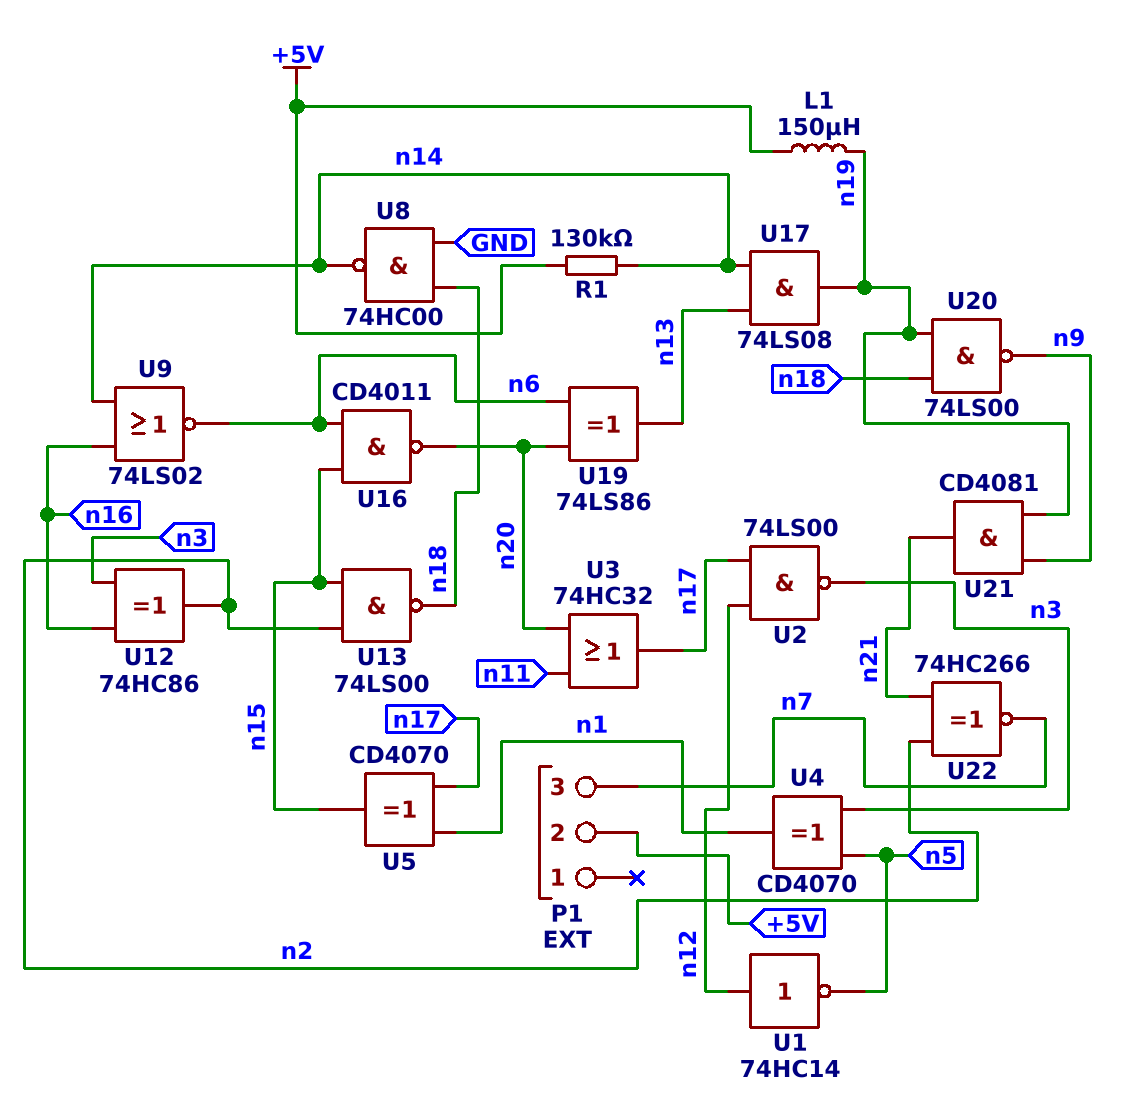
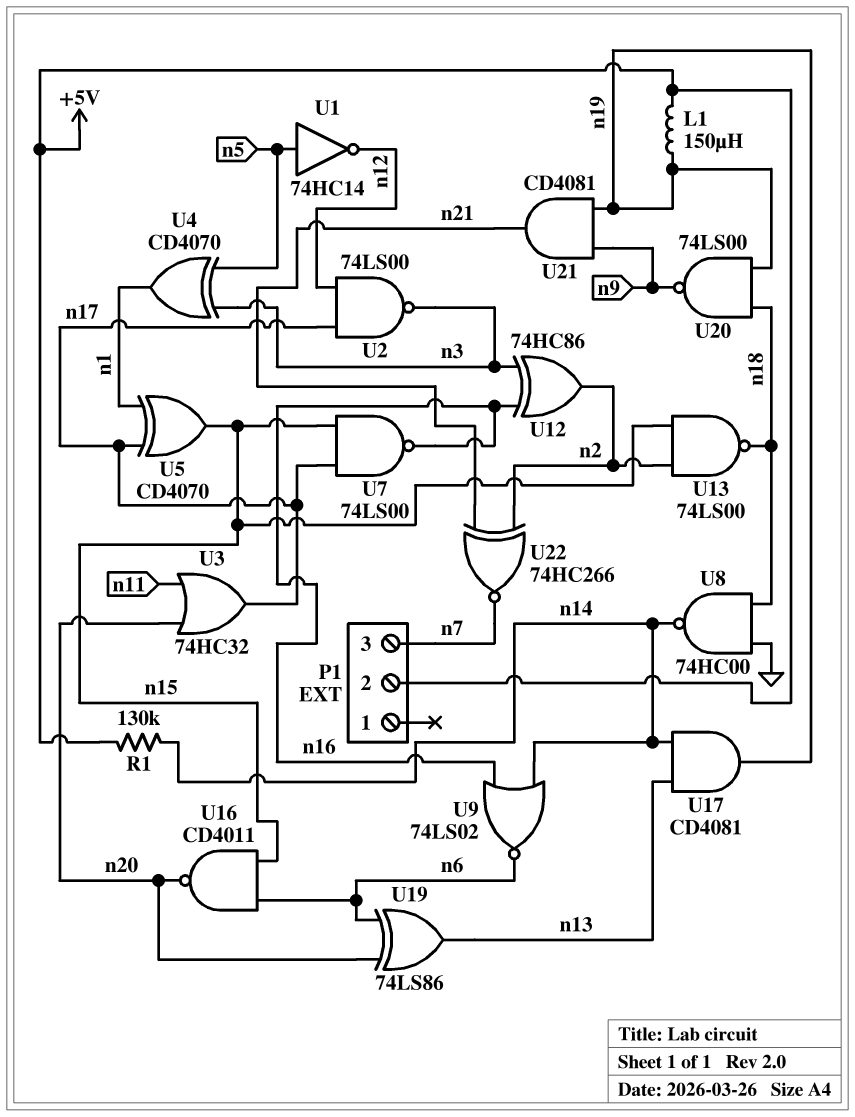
U1: NOT 74HC14 (in n12, out n5) -> NOT 74HC14 (in n5, out n12)
U7: none -> NAND 74LS00 (in n15, in n17, out n16)
U17: AND 74LS08 (in n13, in n14, out n19) -> AND CD4081 (in n13, in n14, out n19)

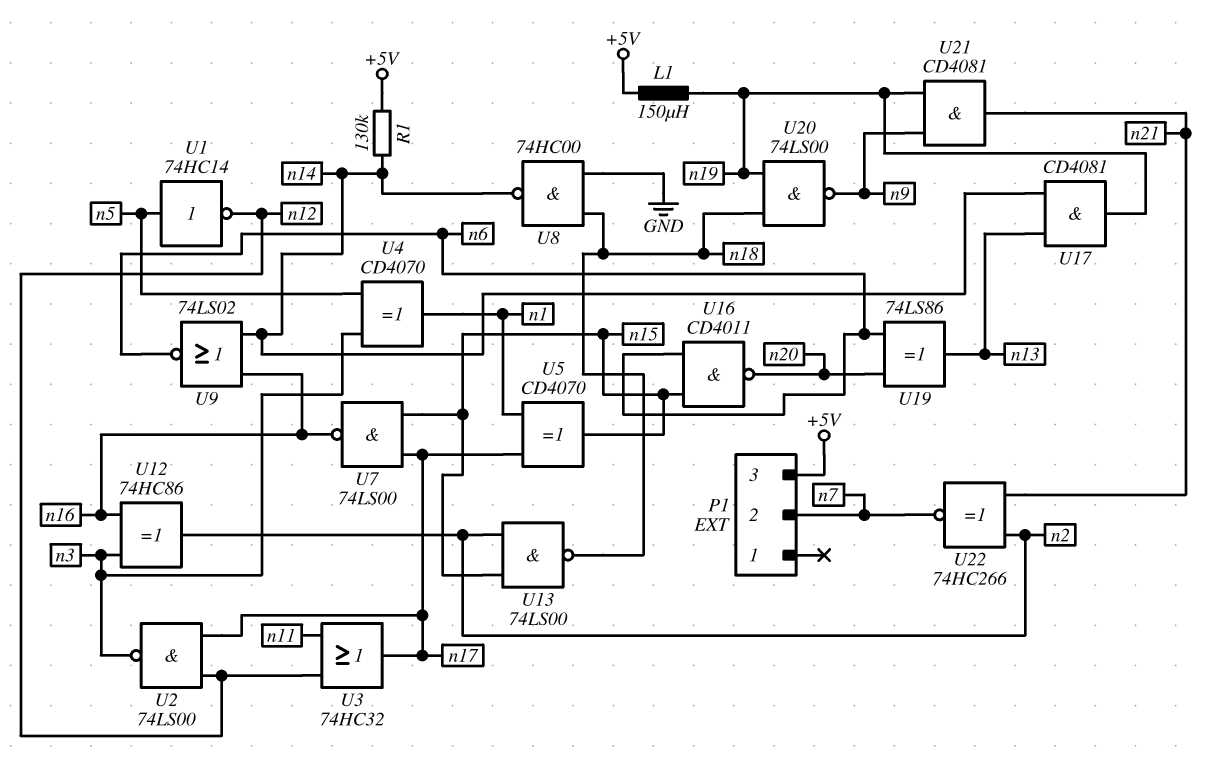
P1 pin 2: +5V -> n7
P1 pin 3: n7 -> +5V
U3: OR 74HC32 (in n11, in n20, out n17) -> OR 74HC32 (in n11, in n12, out n17)

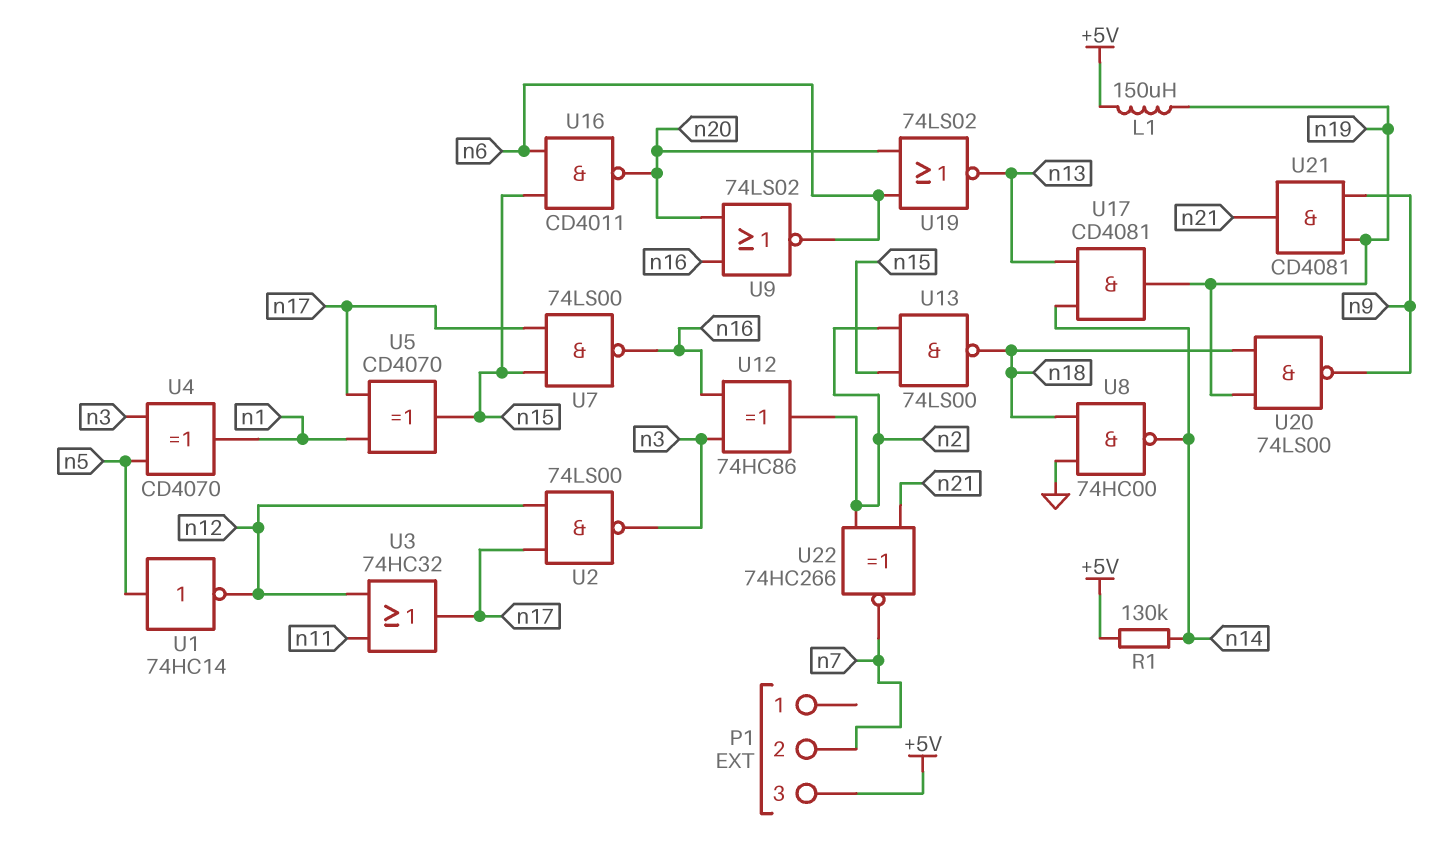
U9: NOR 74LS02 (in n14, in n16, out n6) -> NOR 74LS02 (in n16, in n20, out n6)
U19: XOR 74LS86 (in n6, in n20, out n13) -> NOR 74LS02 (in n6, in n20, out n13)

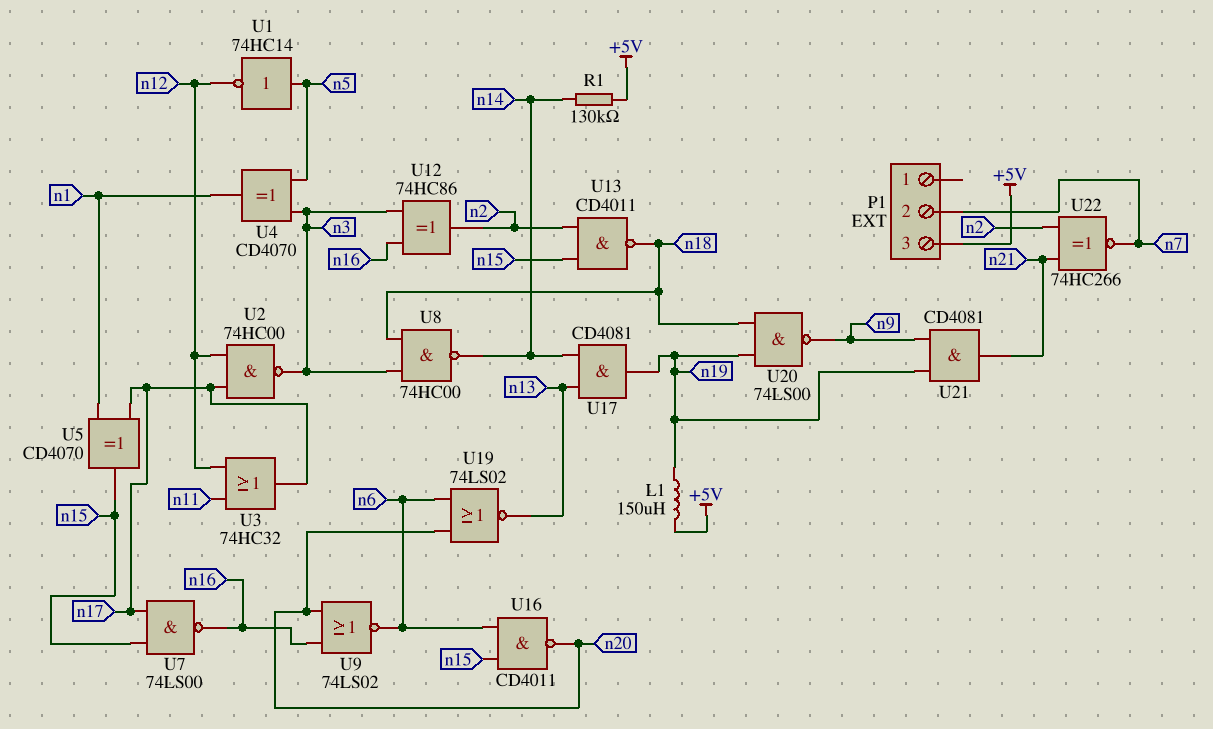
U2: NAND 74LS00 (in n12, in n17, out n3) -> NAND 74HC00 (in n12, in n17, out n3)
U8: NAND 74HC00 (in GND, in n18, out n14) -> NAND 74HC00 (in n3, in n18, out n14)
U13: NAND 74LS00 (in n2, in n15, out n18) -> NAND CD4011 (in n2, in n15, out n18)

